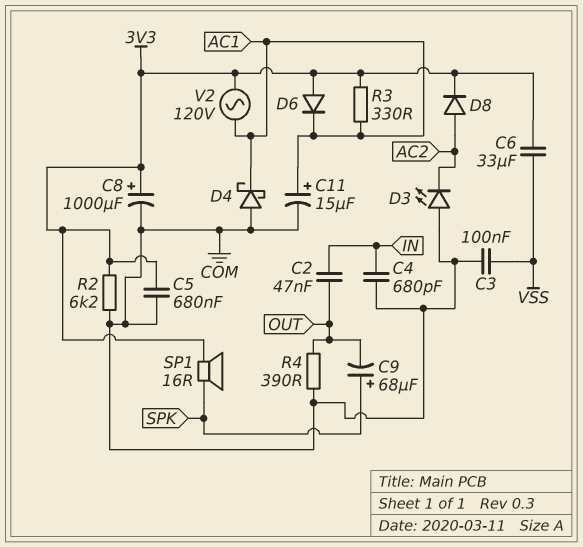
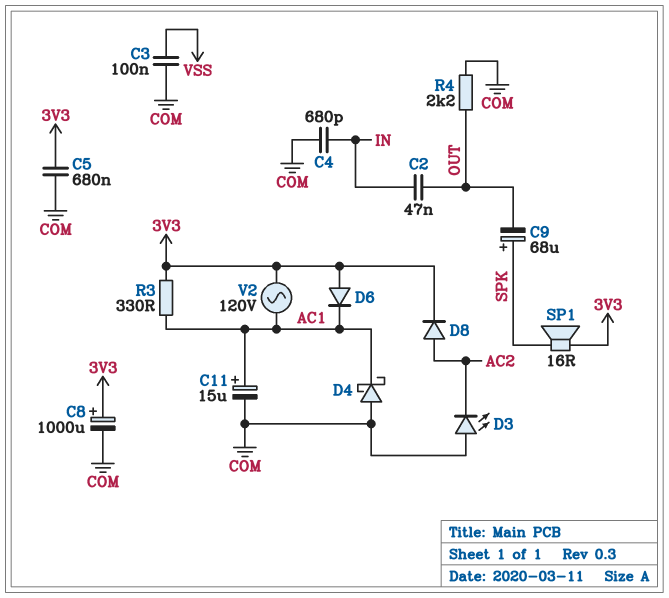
C6: 33uF (3V3, VSS) -> none
R2: 6.2k (3V3, COM) -> none
R4: 390 (COM, OUT) -> 2.2k (COM, OUT)

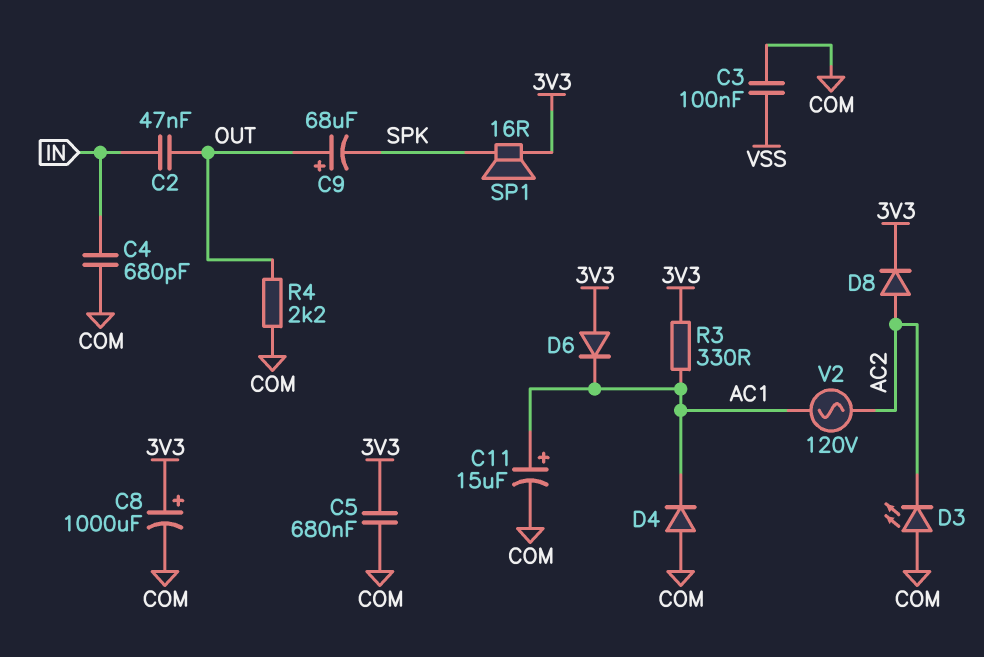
C9: 68uF (plus SPK, minus OUT) -> 68uF (plus OUT, minus SPK)
D4: schottky (A COM, K AC1) -> diode (A COM, K AC1)
V2: AC 120V (3V3, AC1) -> AC 120V (AC1, AC2)

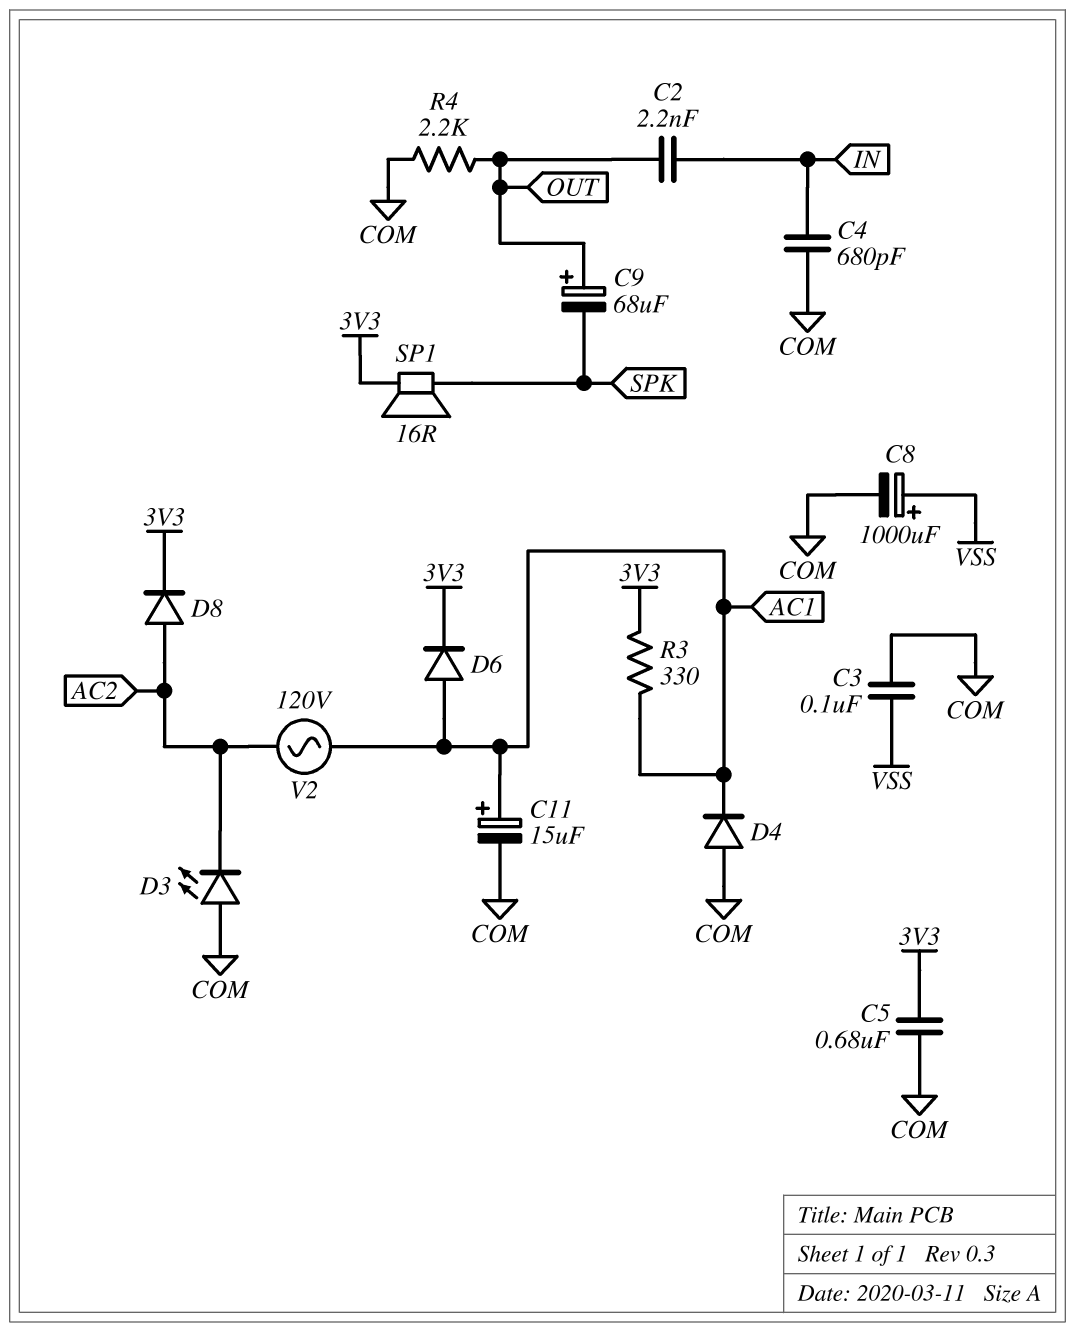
C2: 47nF (IN, OUT) -> 2.2nF (IN, OUT)
C8: 1000uF (plus 3V3, minus COM) -> 1000uF (plus VSS, minus COM)
D6: diode (A 3V3, K AC1) -> diode (A AC1, K 3V3)

